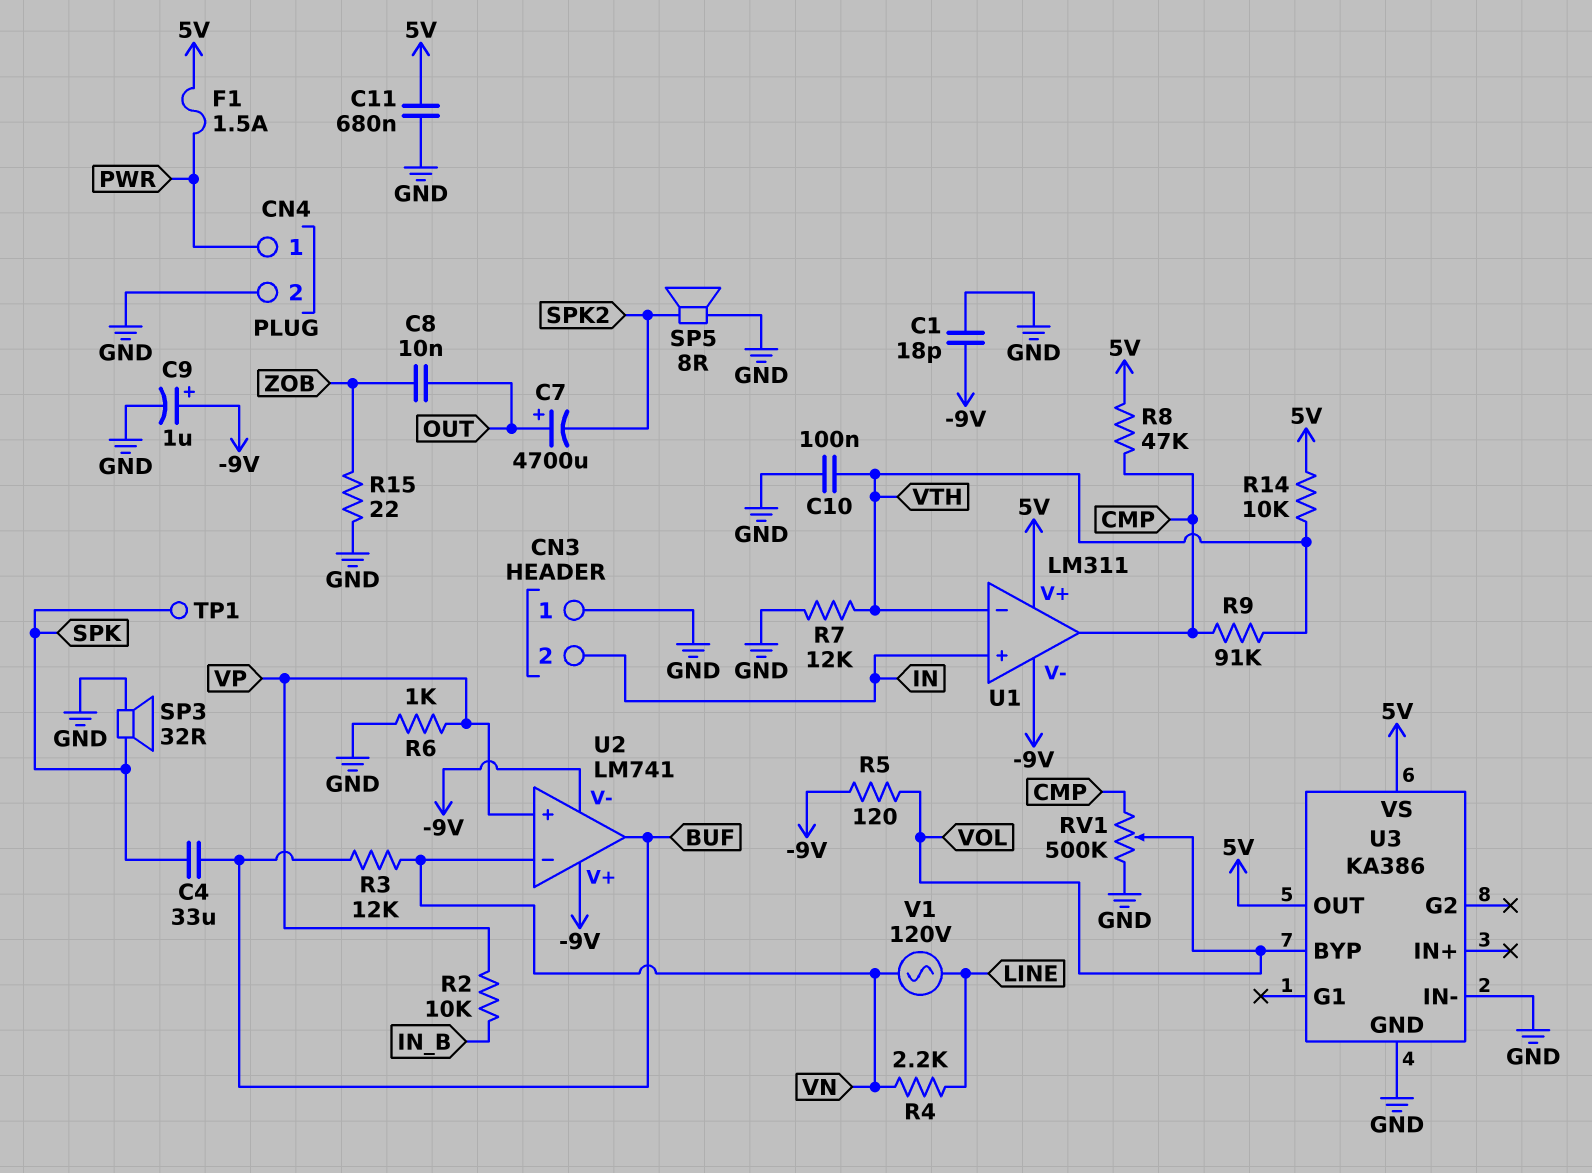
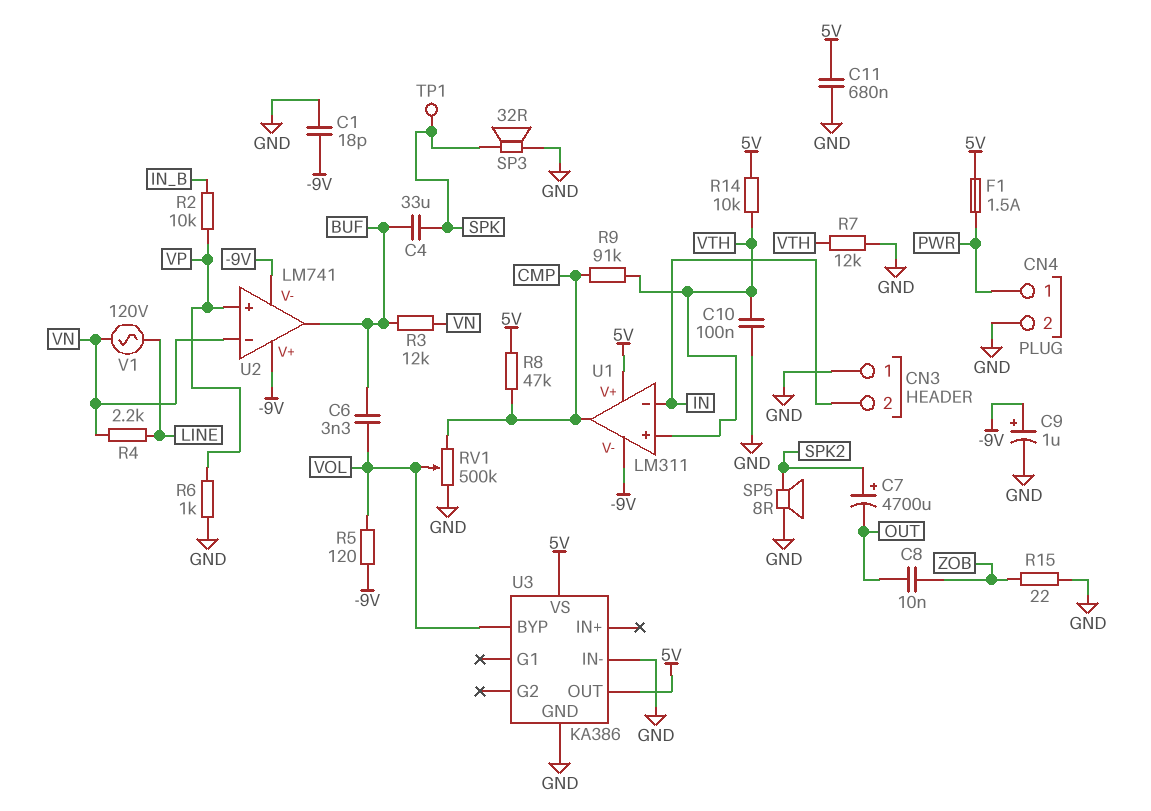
C6: none -> 3.3nF (BUF, VOL)
C7: 4700uF (plus OUT, minus SPK2) -> 4700uF (plus SPK2, minus OUT)
U1 pin in+: IN -> VTH
U1 pin in-: VTH -> IN

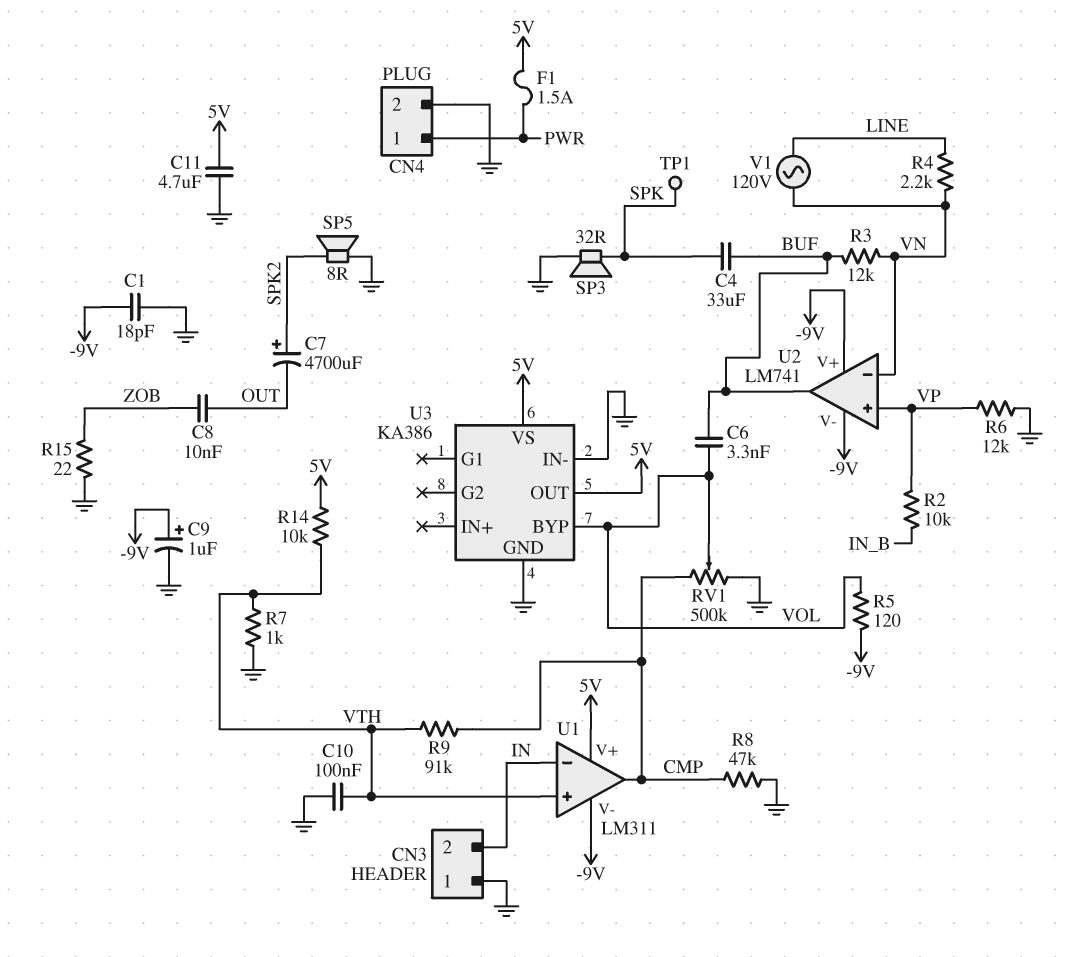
C11: 680nF (5V, GND) -> 4.7uF (5V, GND)
R6: 1k (GND, VP) -> 12k (GND, VP)
R7: 12k (GND, VTH) -> 1k (GND, VTH)
R8: 47k (5V, CMP) -> 47k (CMP, GND)

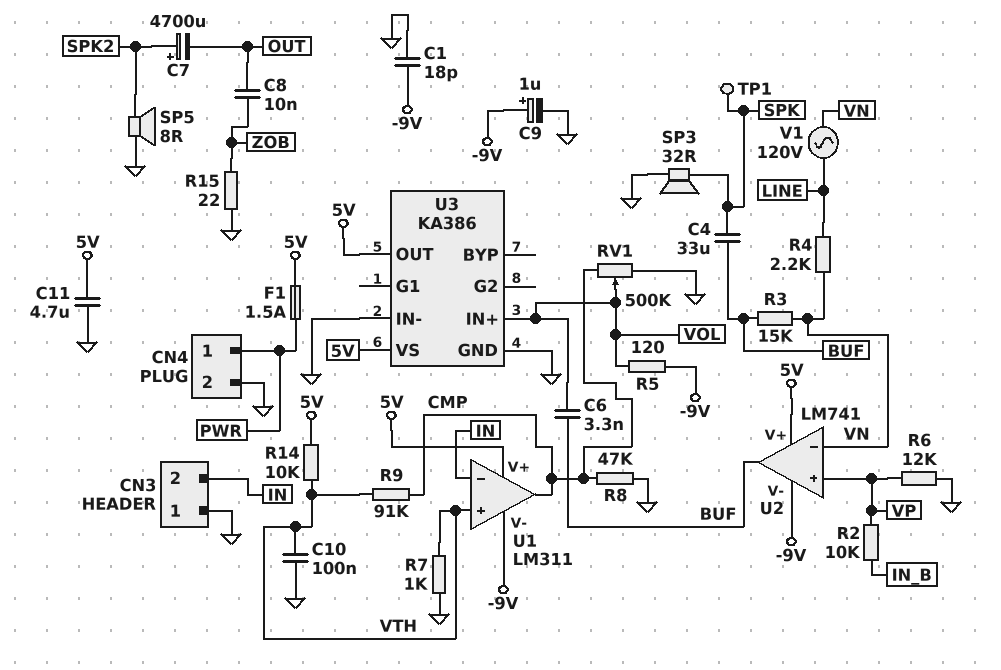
R3: 12k (BUF, VN) -> 15k (BUF, VN)
U2 pin V+: -9V -> 5V
U3 pin BYP: VOL -> none
U3 pin IN+: none -> VOL

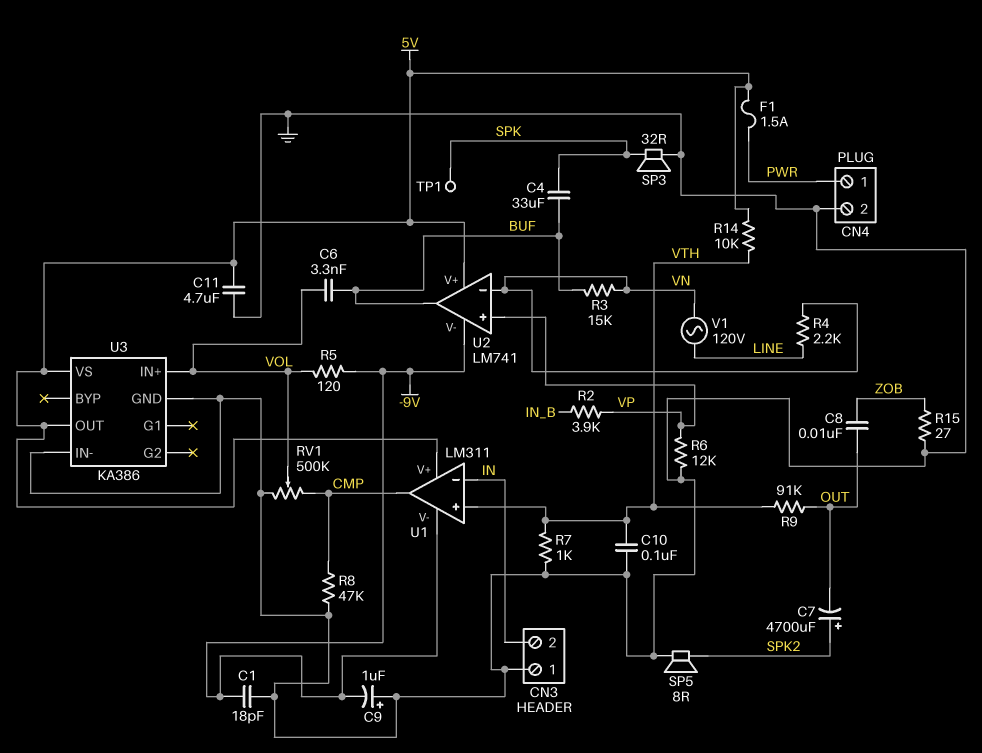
C9: 1uF (plus -9V, minus GND) -> 1uF (plus GND, minus -9V)
R2: 10k (IN_B, VP) -> 3.9k (IN_B, VP)
R9: 91k (CMP, VTH) -> 91k (OUT, VTH)
R15: 22 (GND, ZOB) -> 27 (GND, ZOB)

